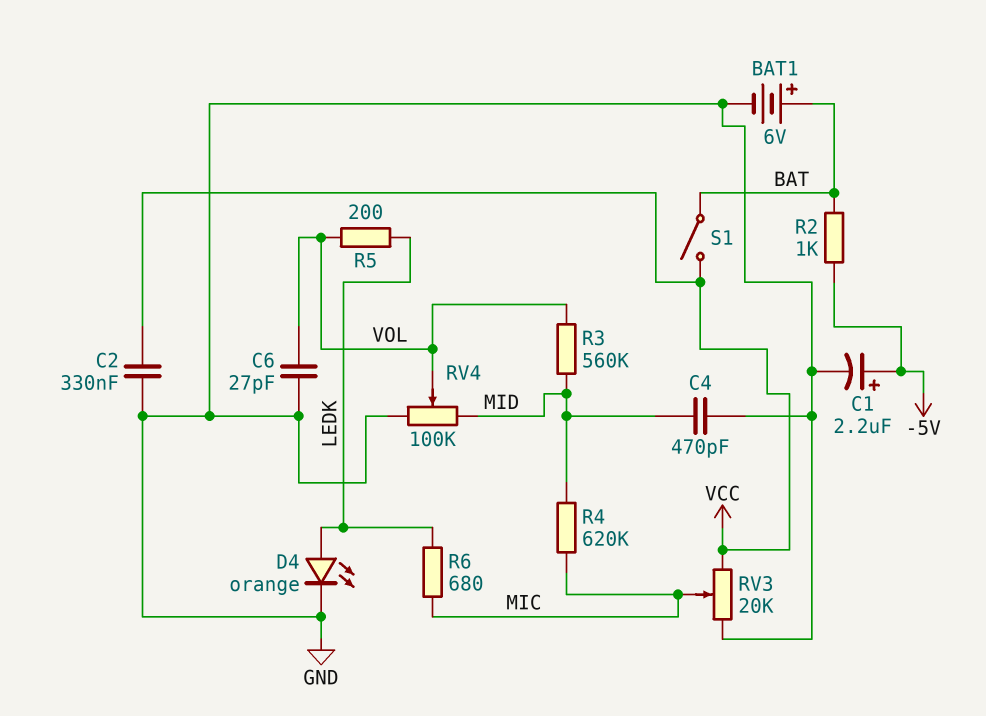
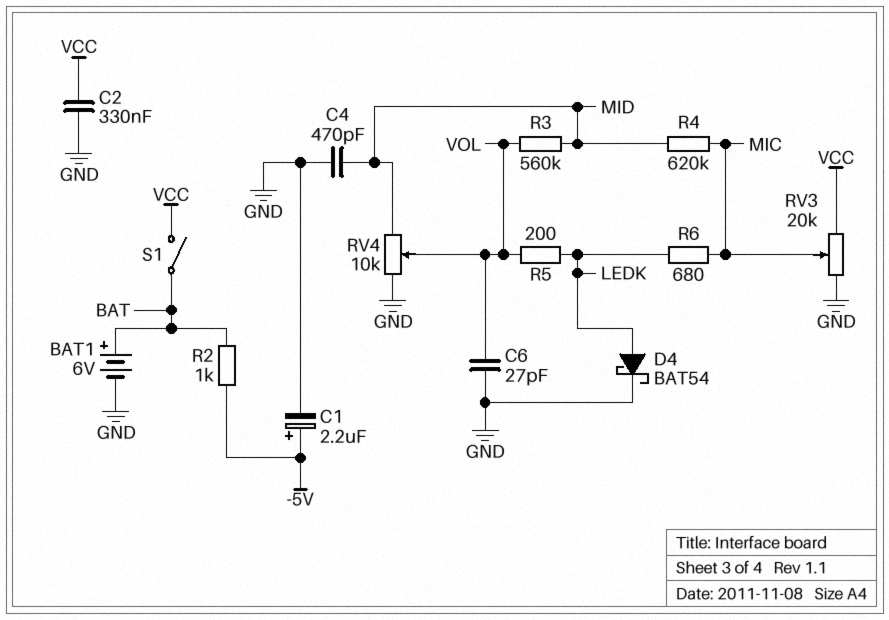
D4: LED orange (A LEDK, K GND) -> schottky BAT54 (A LEDK, K GND)
RV4: 100k (GND, MID, wiper VOL) -> 10k (GND, MID, wiper VOL)

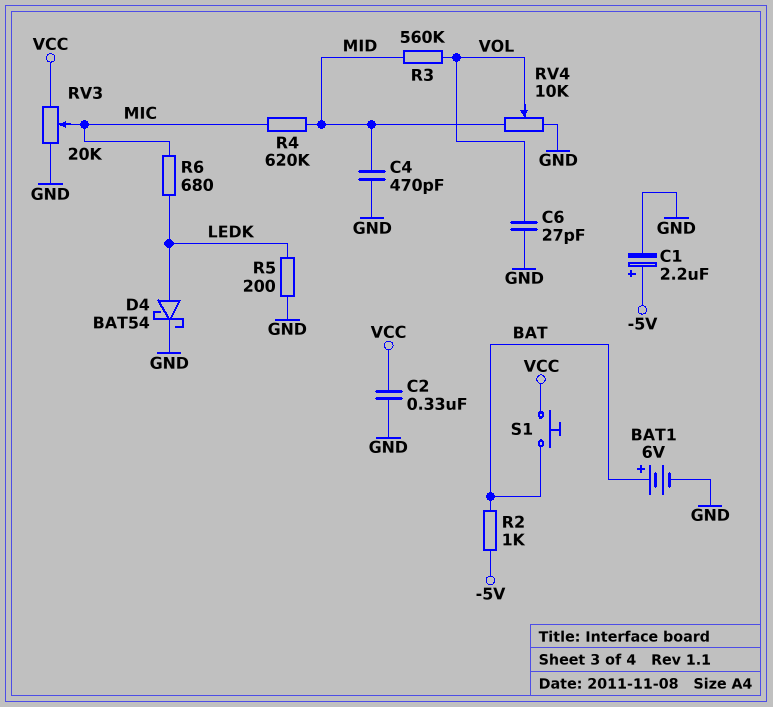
R5: 200 (LEDK, VOL) -> 200 (GND, LEDK)
S1: switch (BAT, VCC) -> button (BAT, VCC)

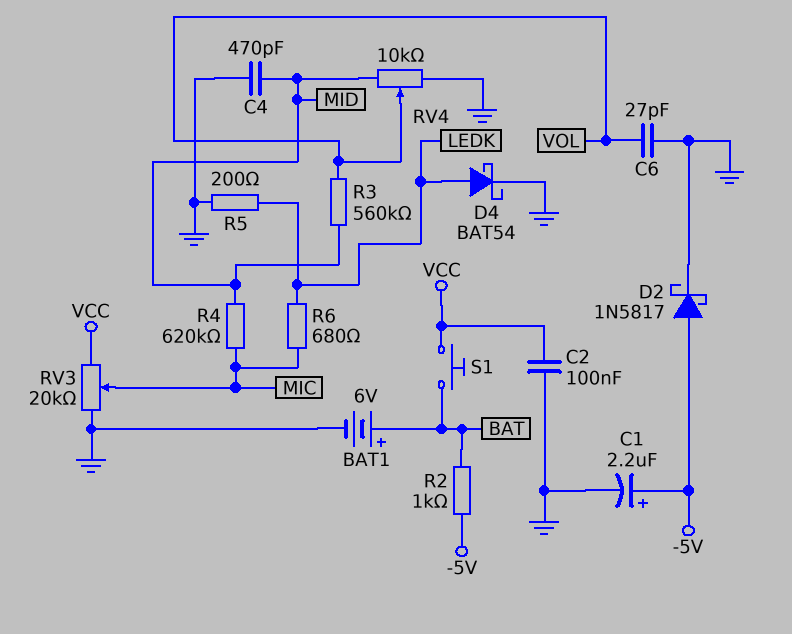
C2: 330nF (GND, VCC) -> 100nF (GND, VCC)
D2: none -> schottky 1N5817 (A -5V, K GND)

